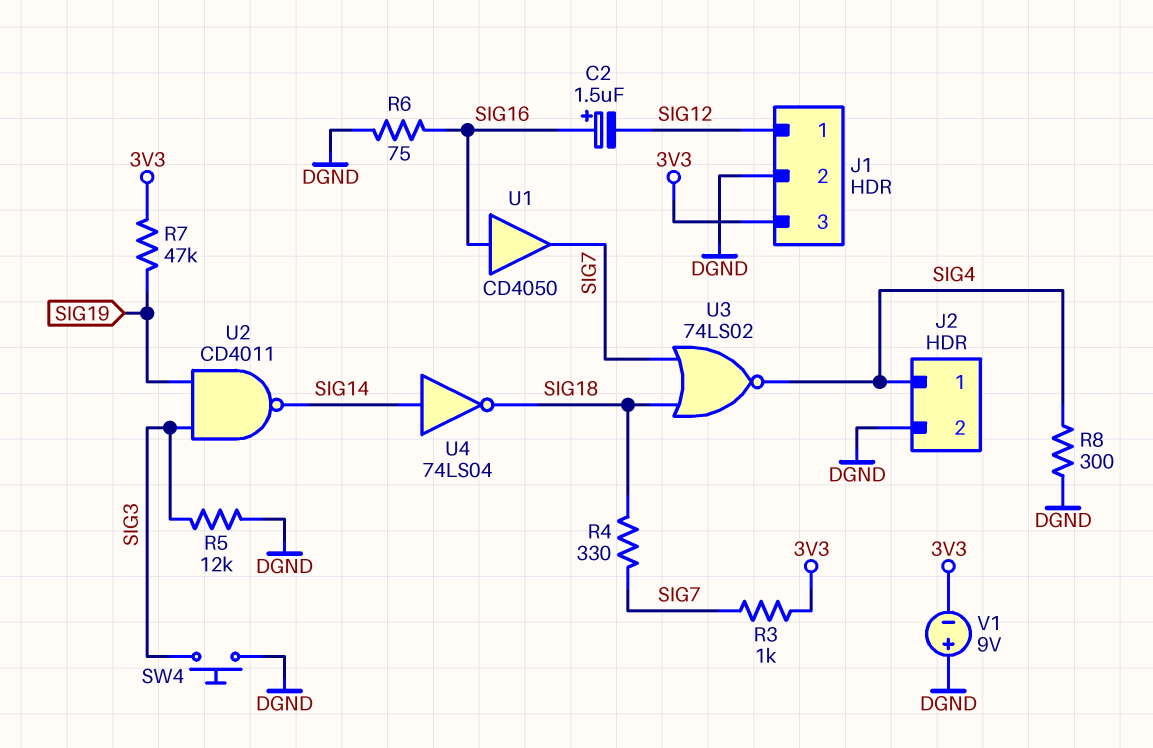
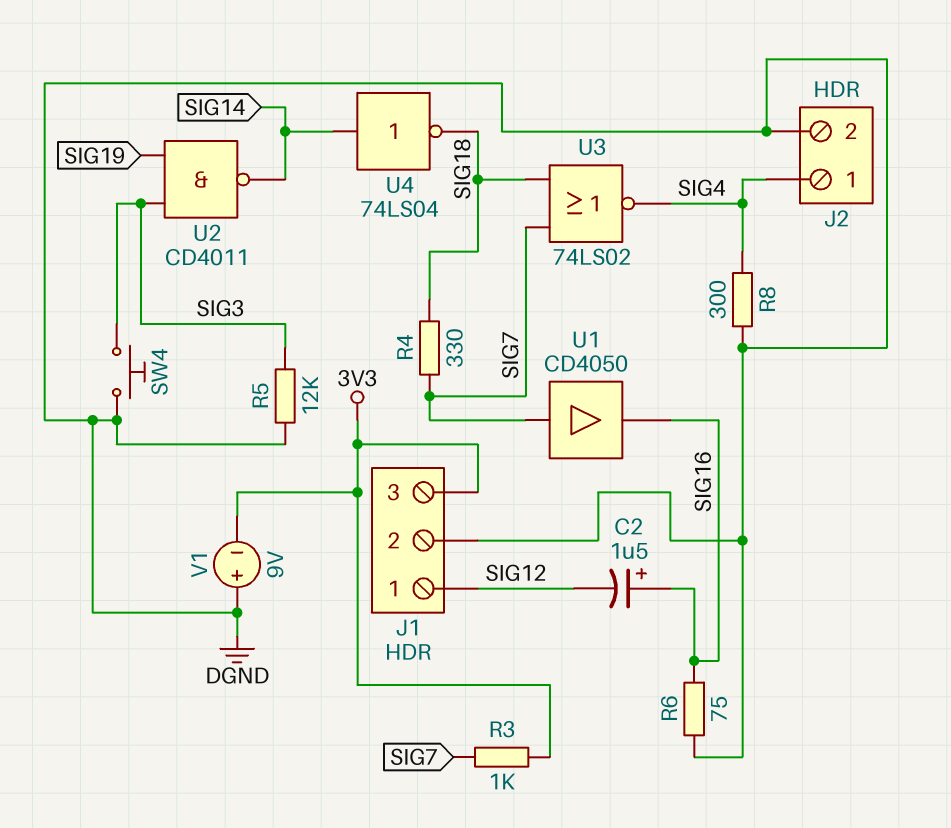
R7: 47k (3V3, SIG19) -> none
U1: buffer CD4050 (in SIG16, out SIG7) -> buffer CD4050 (in SIG7, out SIG16)

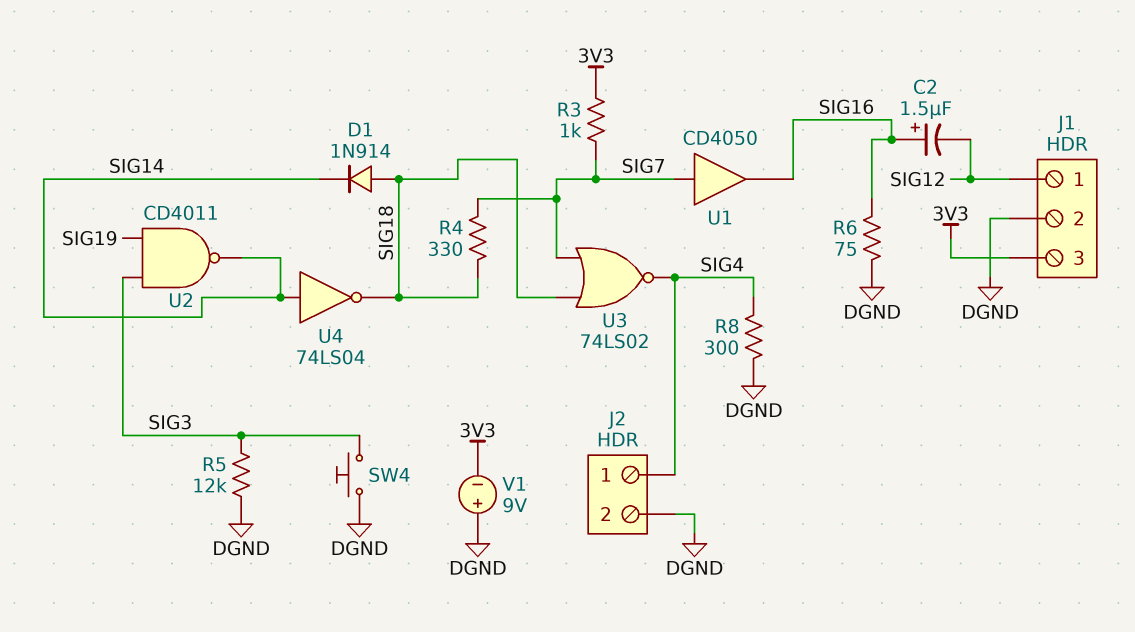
D1: none -> diode 1N914 (A SIG18, K SIG14)

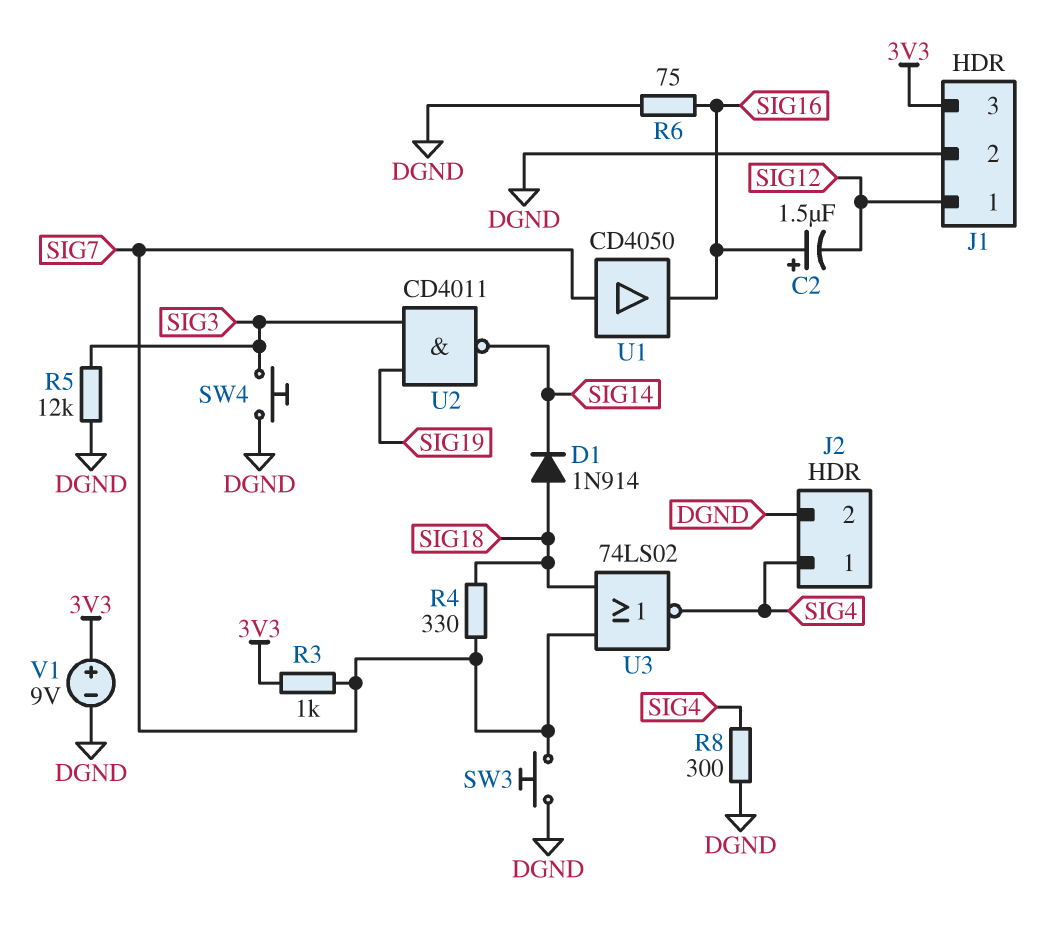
SW3: none -> button (DGND, SIG7)
U4: NOT 74LS04 (in SIG14, out SIG18) -> none
V1: 9V (plus DGND, minus 3V3) -> 9V (plus 3V3, minus DGND)

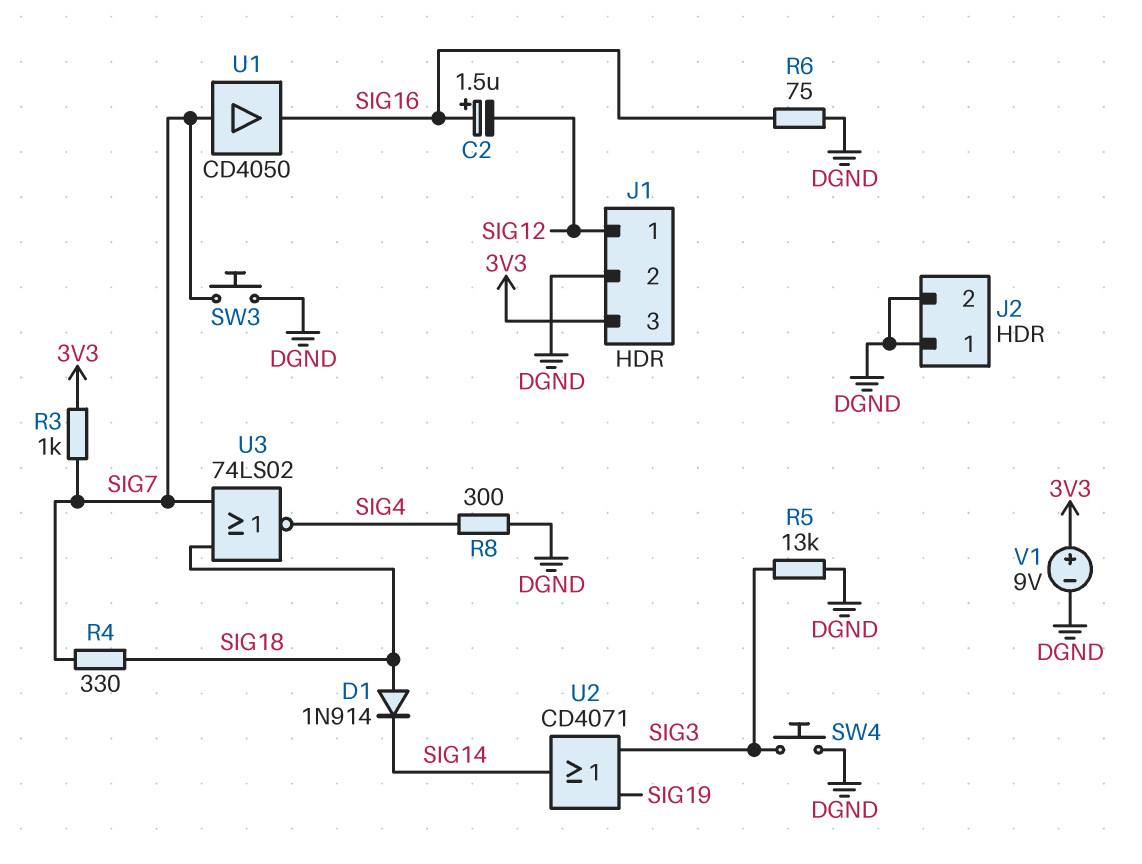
J2 pin 1: SIG4 -> DGND
R5: 12k (DGND, SIG3) -> 13k (DGND, SIG3)
U2: NAND CD4011 (in SIG3, in SIG19, out SIG14) -> OR CD4071 (in SIG3, in SIG19, out SIG14)

